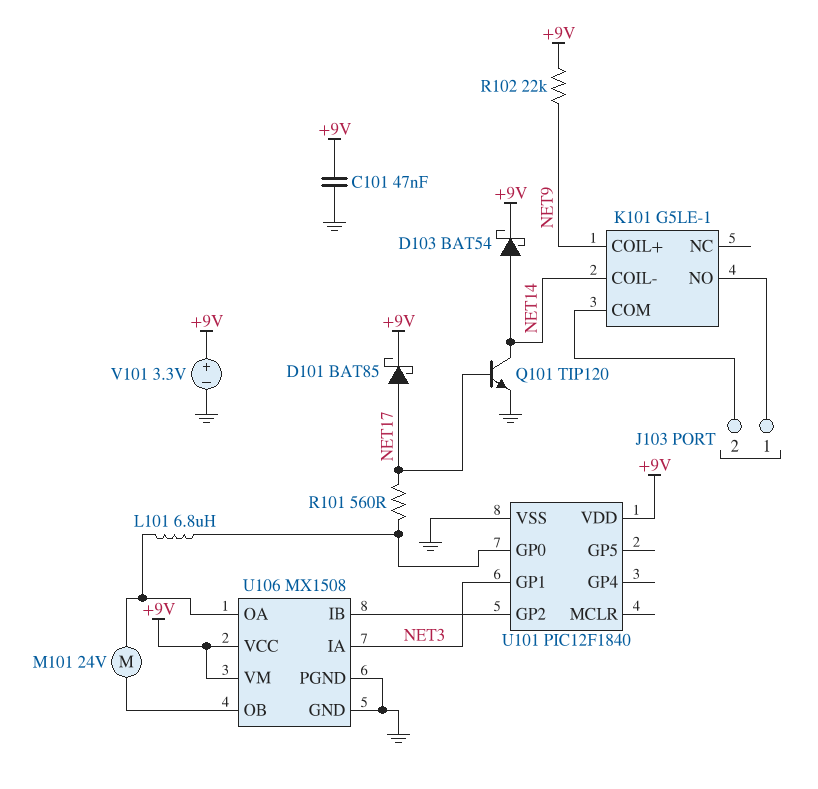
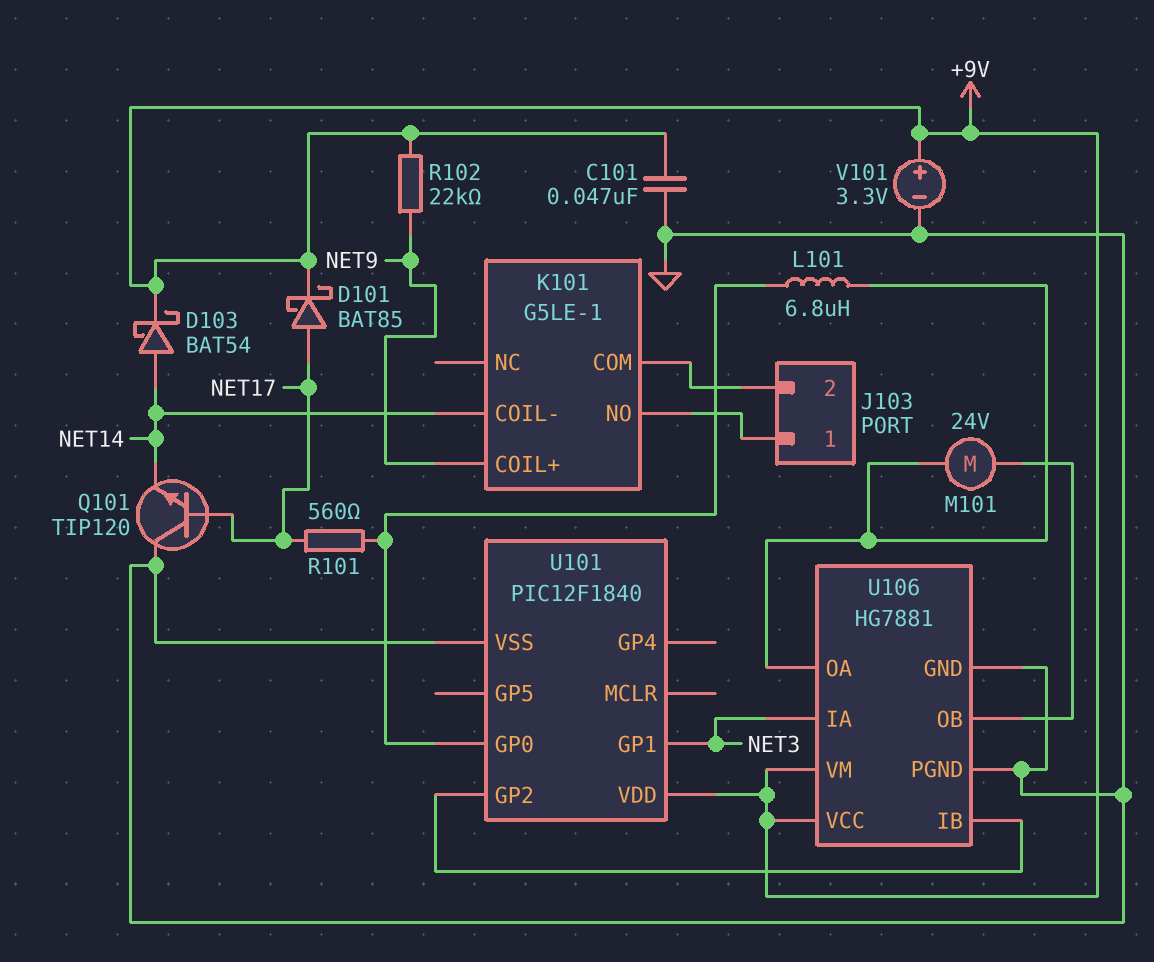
Q101: NPN TIP120 (B NET17, C NET14, E GND) -> NPN TIP120 (B NET17, C GND, E NET14)
U106: MX1508 -> HG7881

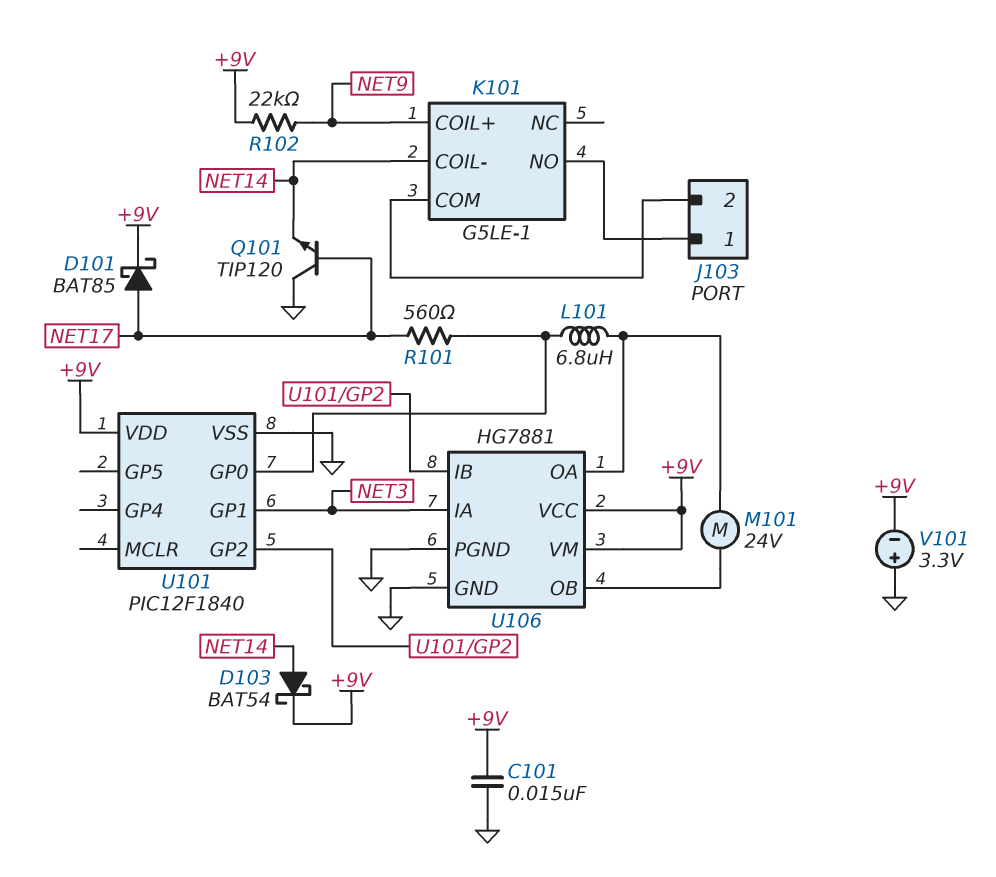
C101: 47nF (+9V, GND) -> 15nF (+9V, GND)
V101: 3.3V (plus +9V, minus GND) -> 3.3V (plus GND, minus +9V)

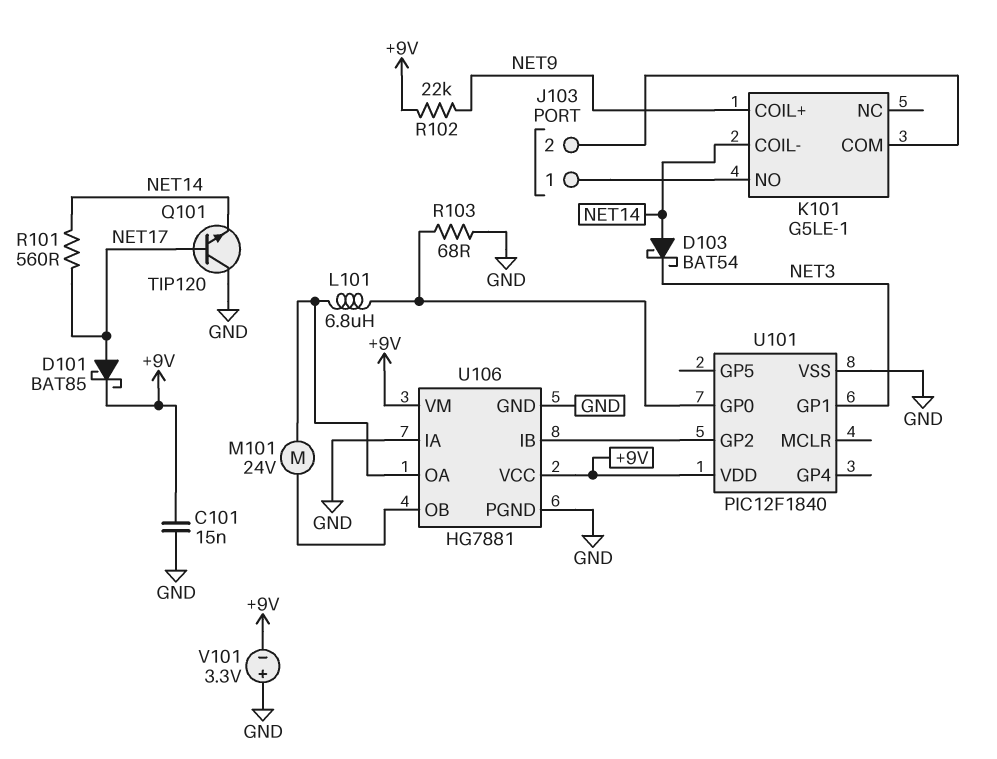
D103: schottky BAT54 (A NET14, K +9V) -> schottky BAT54 (A NET14, K NET3)
R101: 560 (NET17, U101/GP0) -> 560 (NET14, NET17)
R103: none -> 68 (GND, U101/GP0)
U106 pin IA: NET3 -> GND

